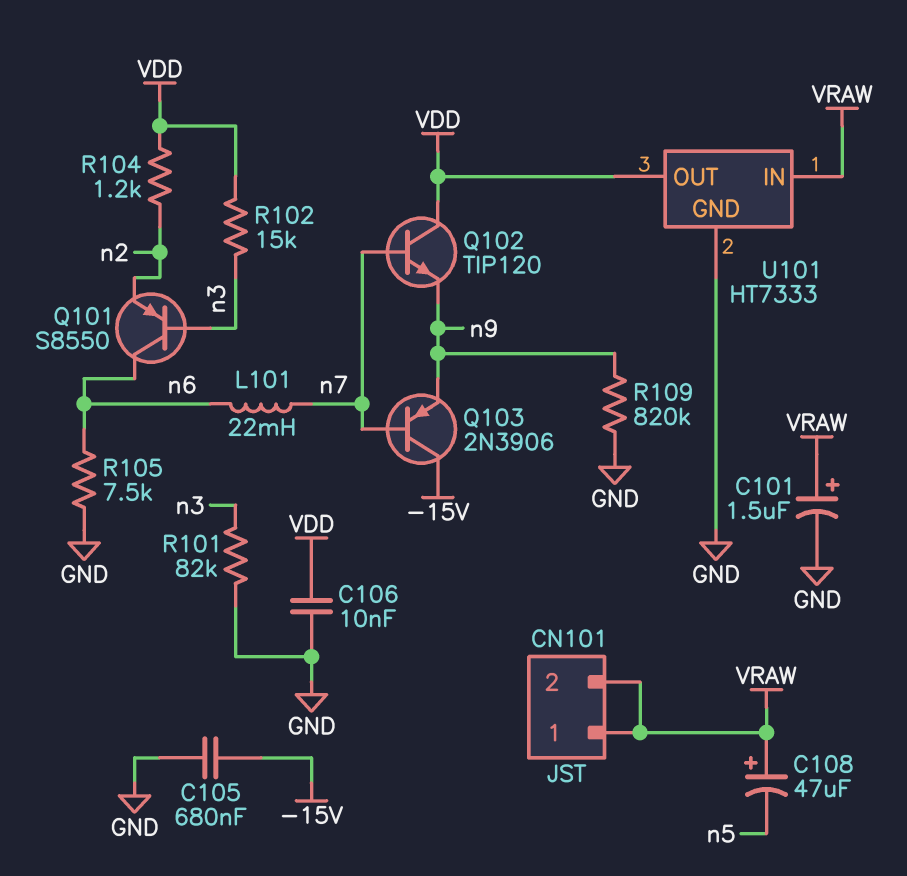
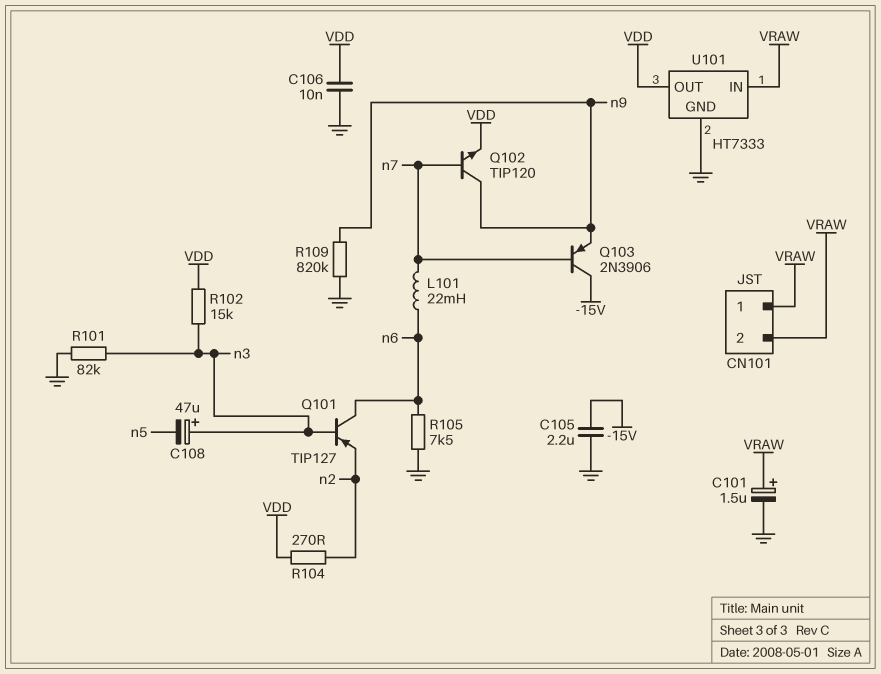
C105: 680nF (-15V, GND) -> 2.2uF (-15V, GND)
C108: 47uF (plus VRAW, minus n5) -> 47uF (plus n3, minus n5)
Q101: PNP S8550 (B n3, C n6, E n2) -> PNP TIP127 (B n3, C n6, E n2)
Q102: NPN TIP120 (B n7, C VDD, E n9) -> NPN TIP120 (B n7, C n9, E VDD)
R104: 1.2k (VDD, n2) -> 270 (VDD, n2)

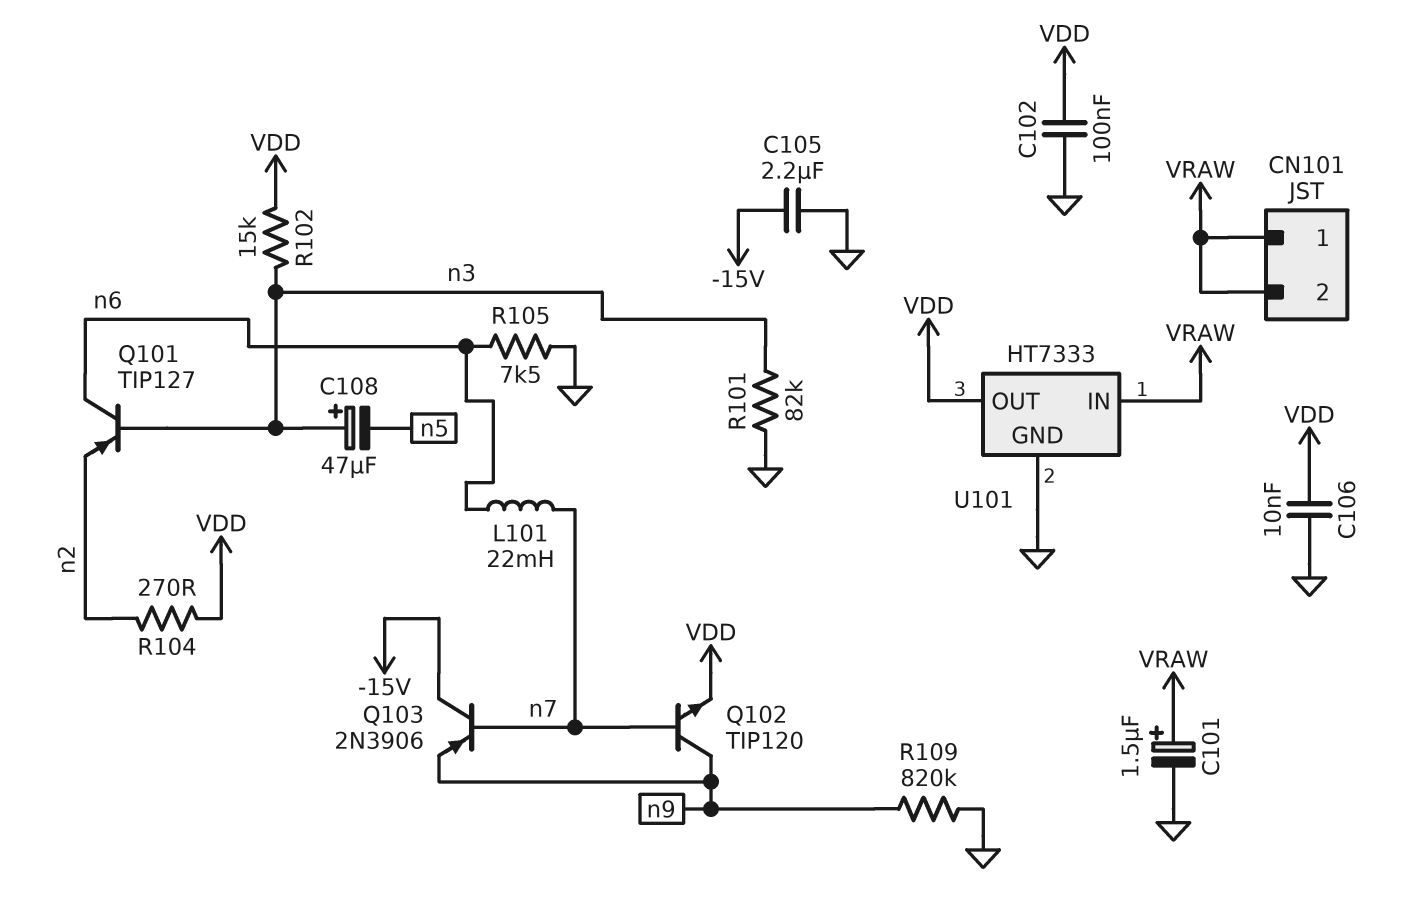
C102: none -> 100nF (GND, VDD)

